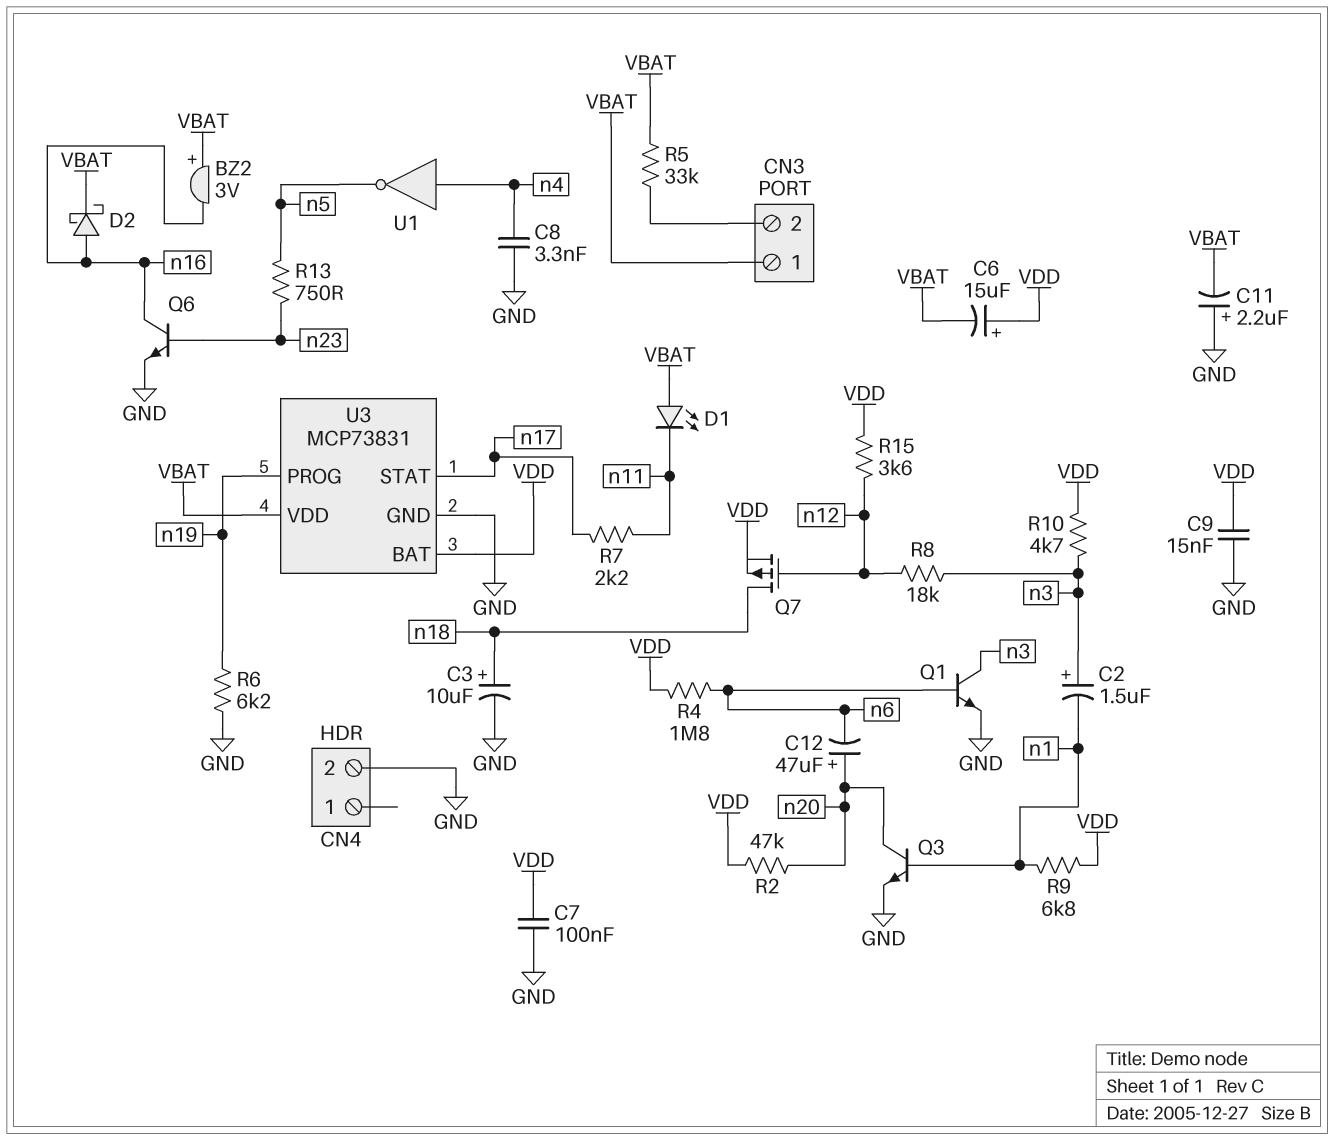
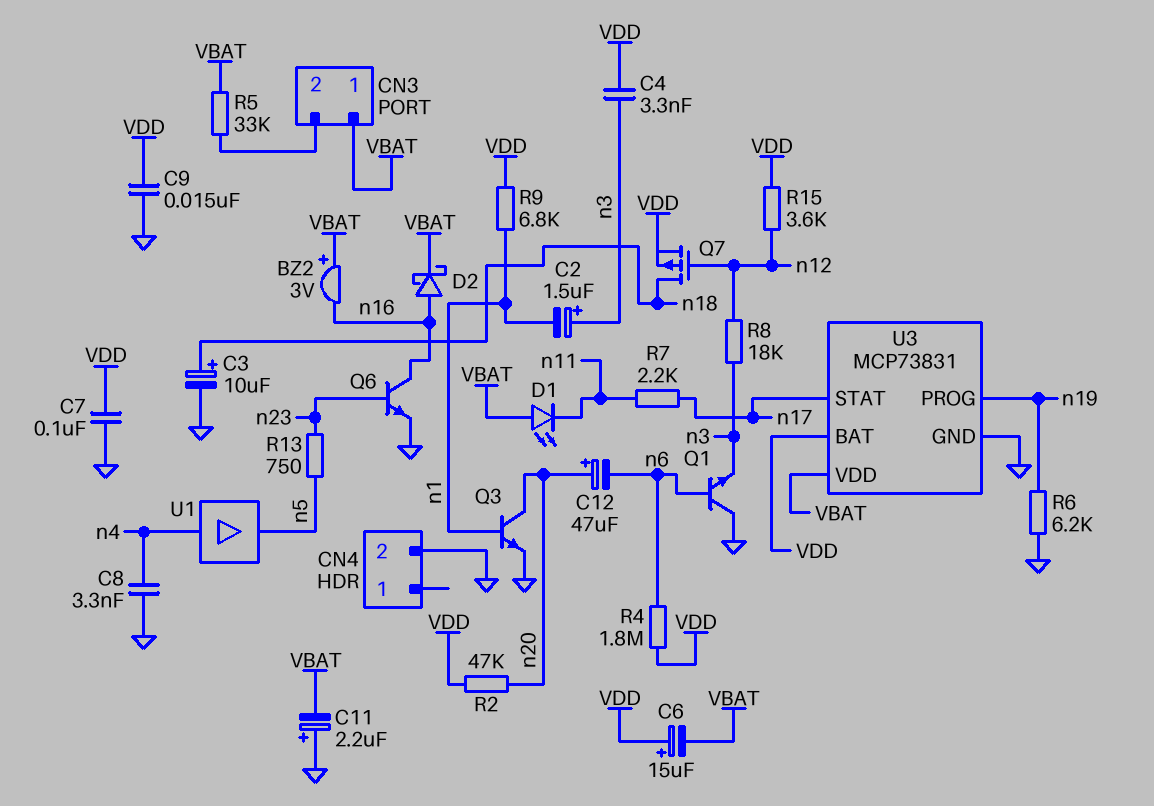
C4: none -> 3.3nF (VDD, n3)
Q1: NPN (B n6, C n3, E GND) -> NPN (B n6, C GND, E n3)
R10: 4.7k (VDD, n3) -> none
U1: NOT (in n4, out n5) -> buffer (in n4, out n5)

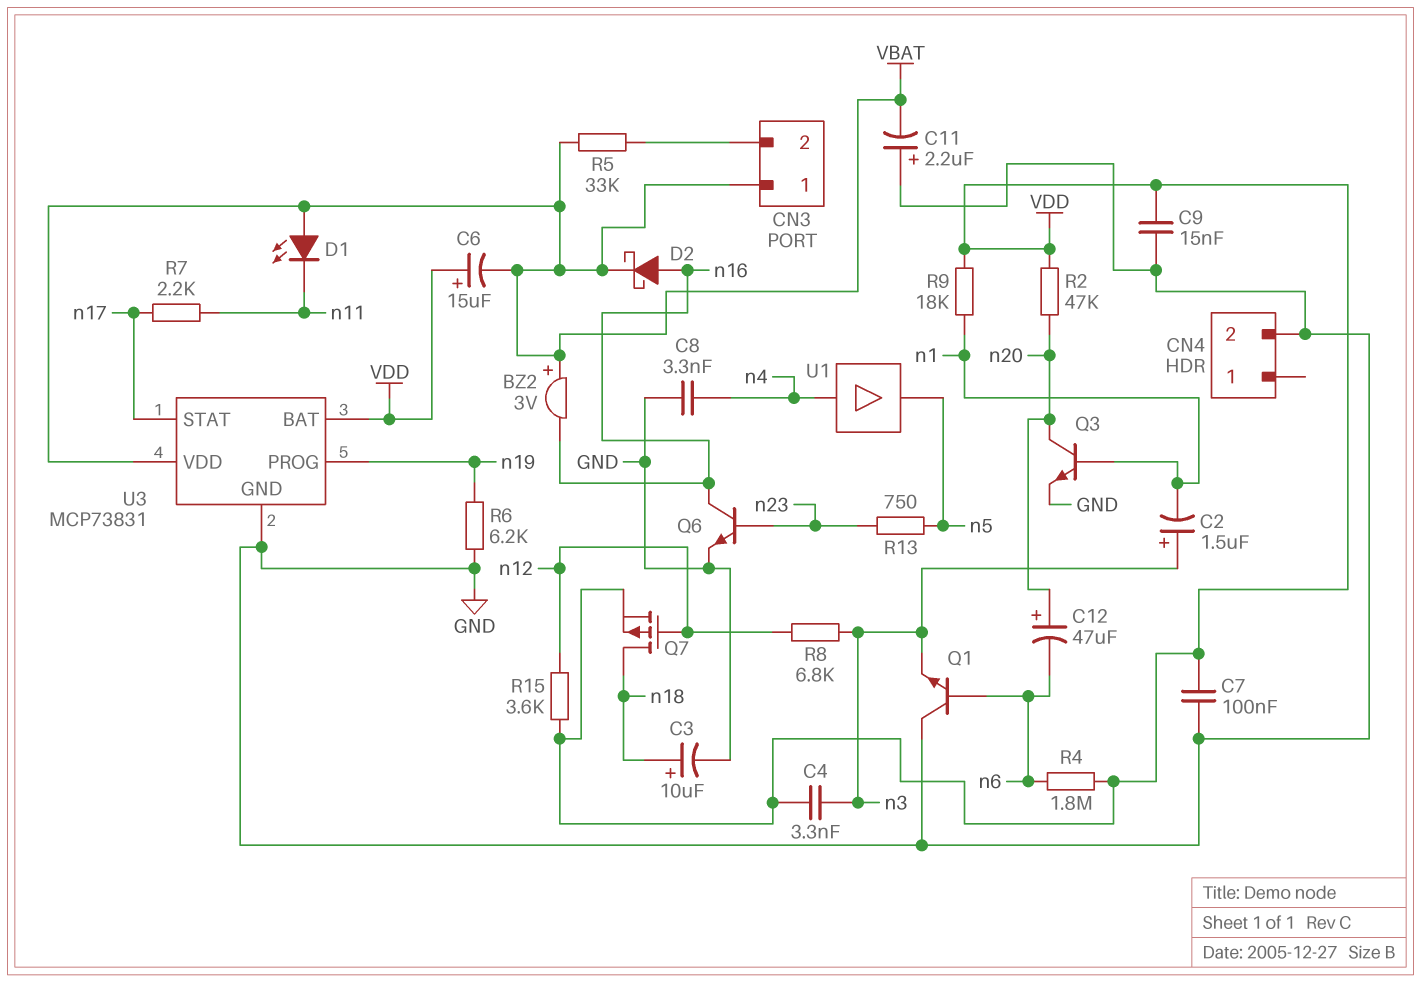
R8: 18k (n3, n12) -> 6.8k (n3, n12)
R9: 6.8k (VDD, n1) -> 18k (VDD, n1)

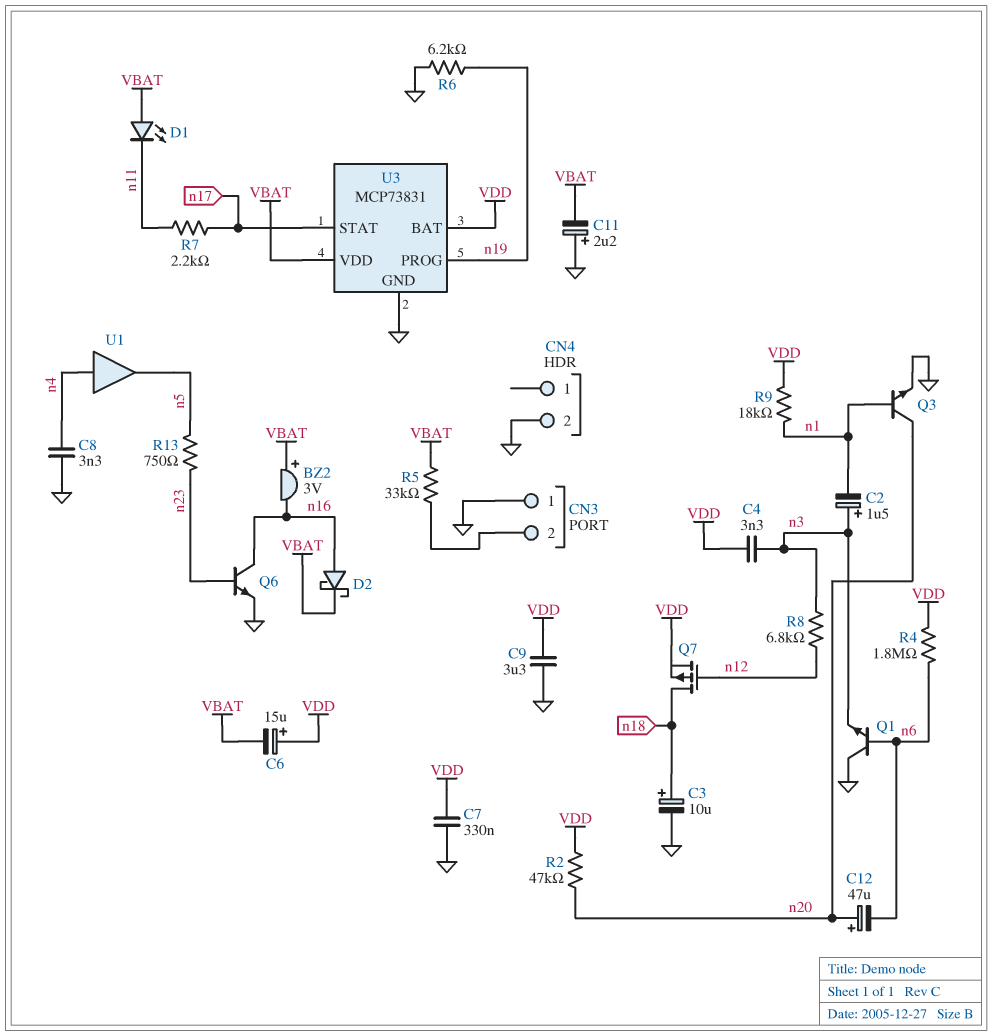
C7: 100nF (GND, VDD) -> 330nF (GND, VDD)
C9: 15nF (GND, VDD) -> 3.3uF (GND, VDD)
CN3 pin 1: VBAT -> GND
R15: 3.6k (VDD, n12) -> none

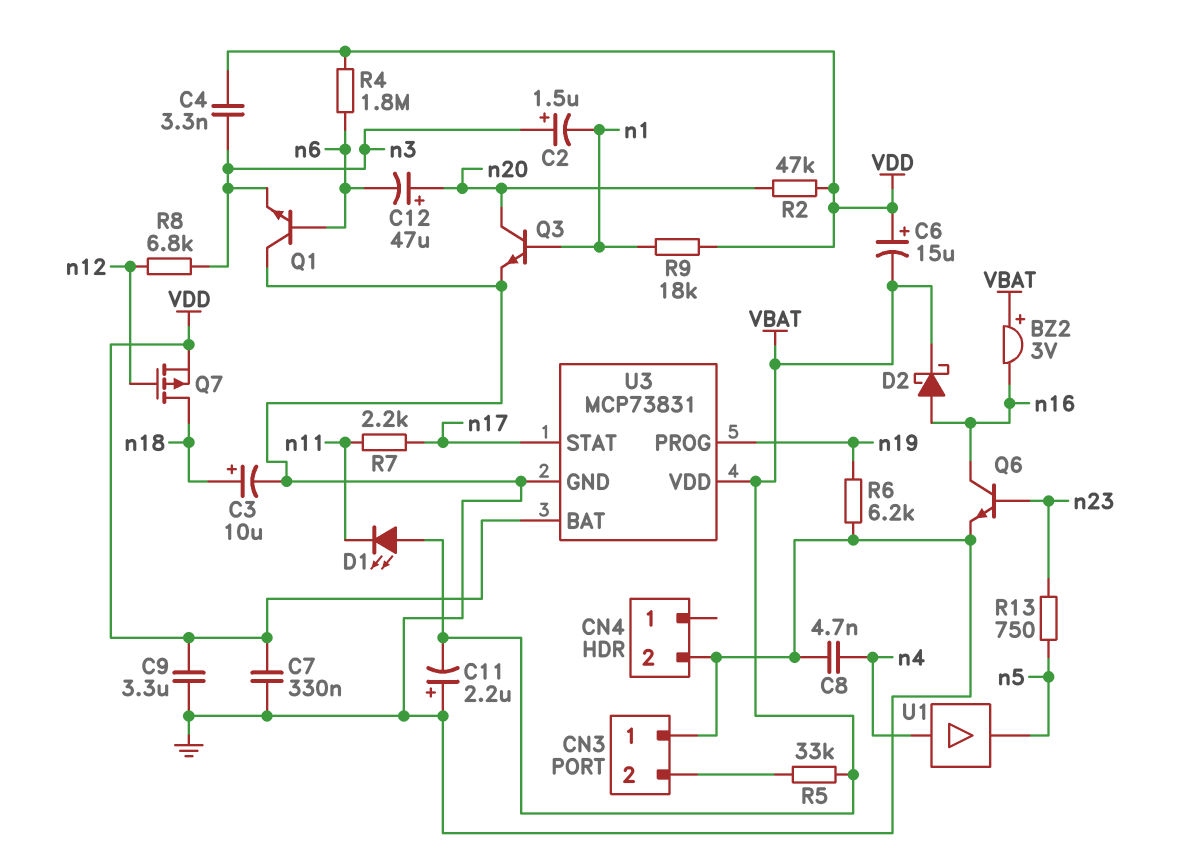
C8: 3.3nF (GND, n4) -> 4.7nF (GND, n4)

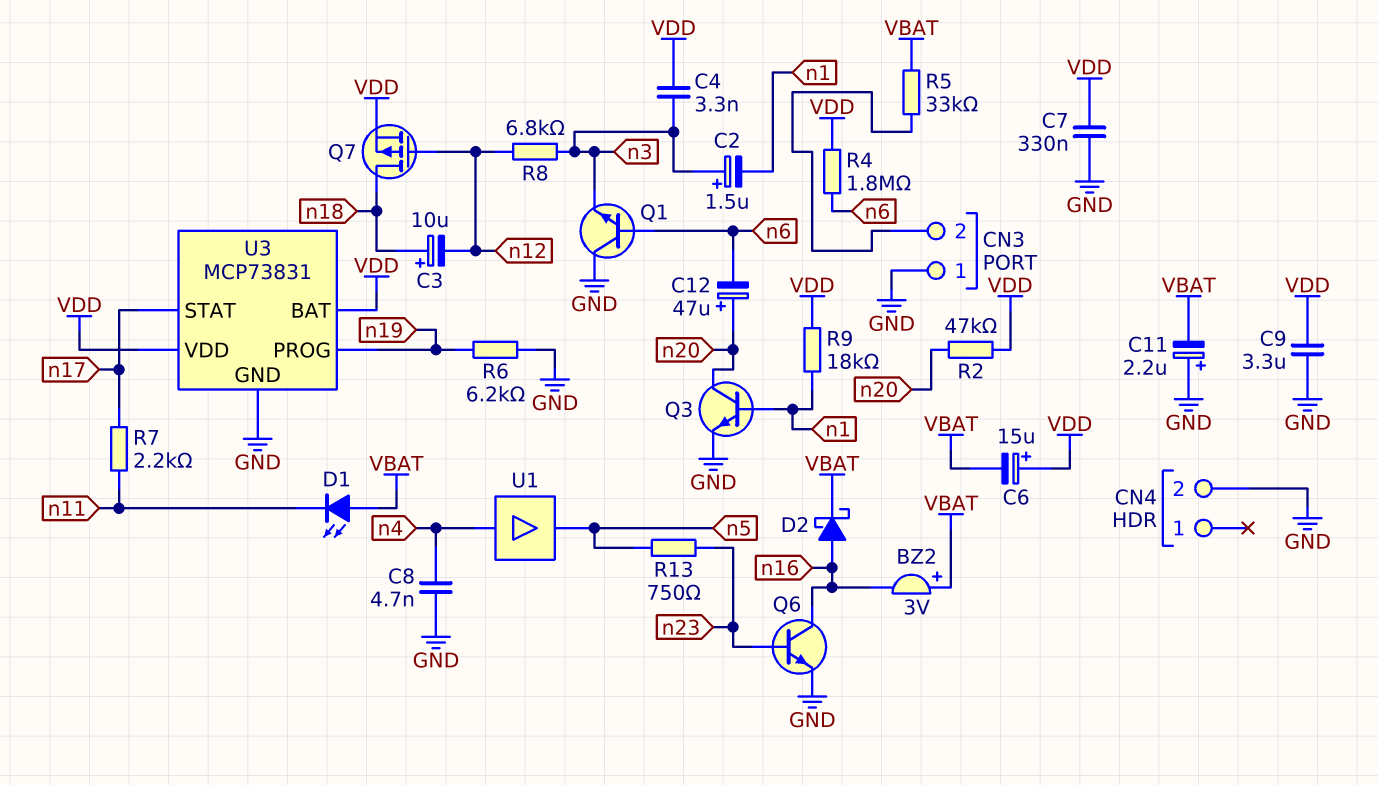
C3: 10uF (plus n18, minus GND) -> 10uF (plus n18, minus n12)
U3 pin VDD: VBAT -> VDD

